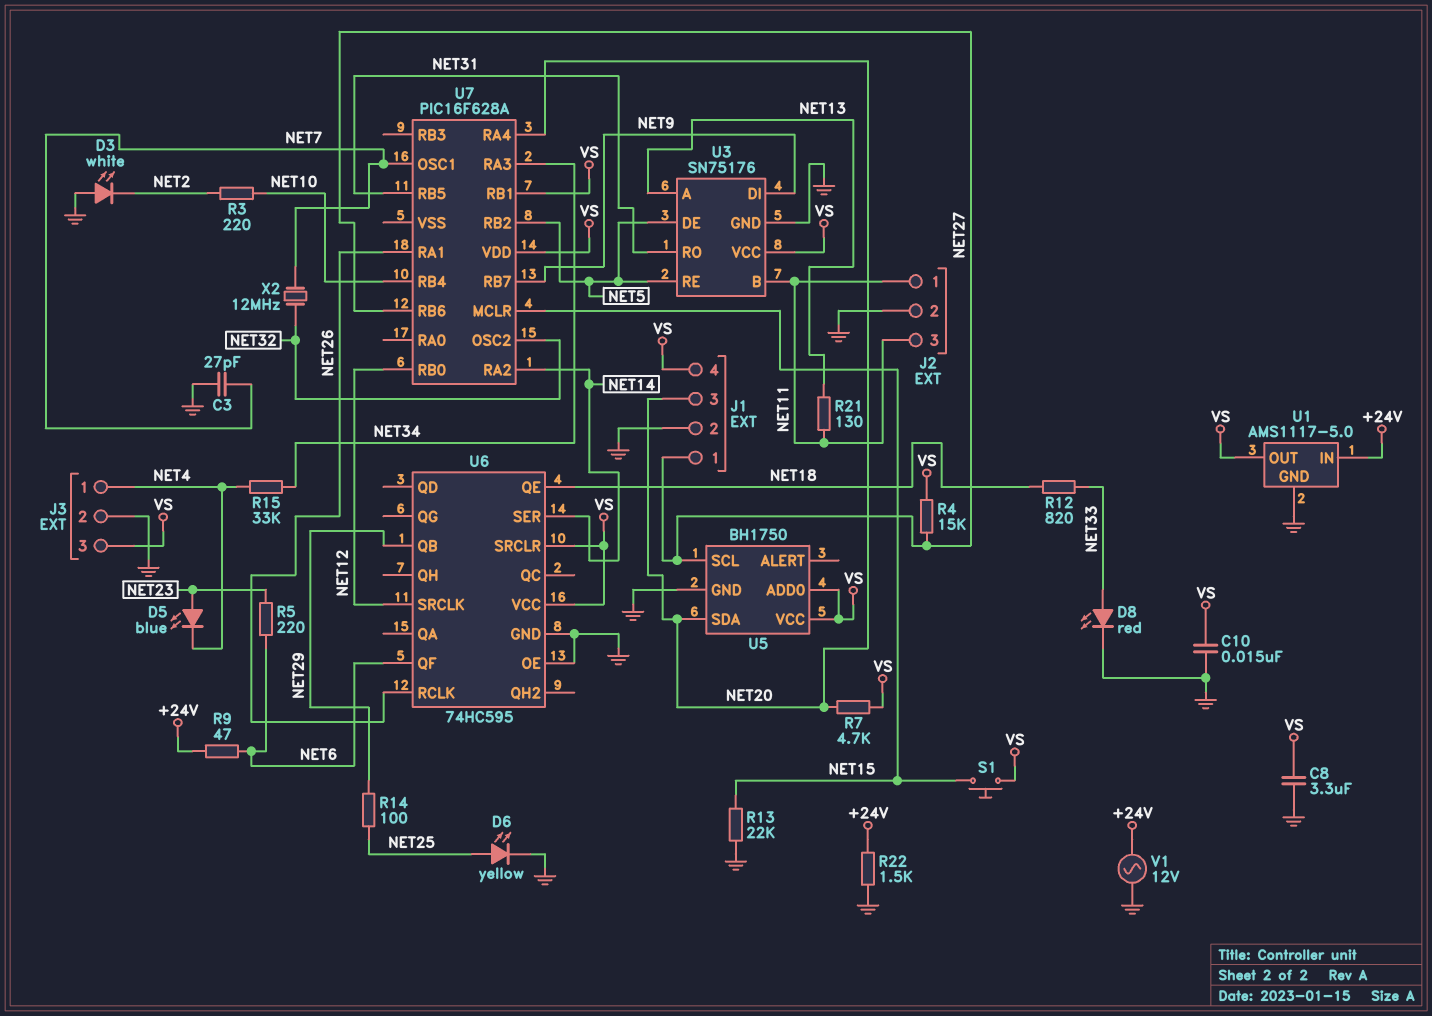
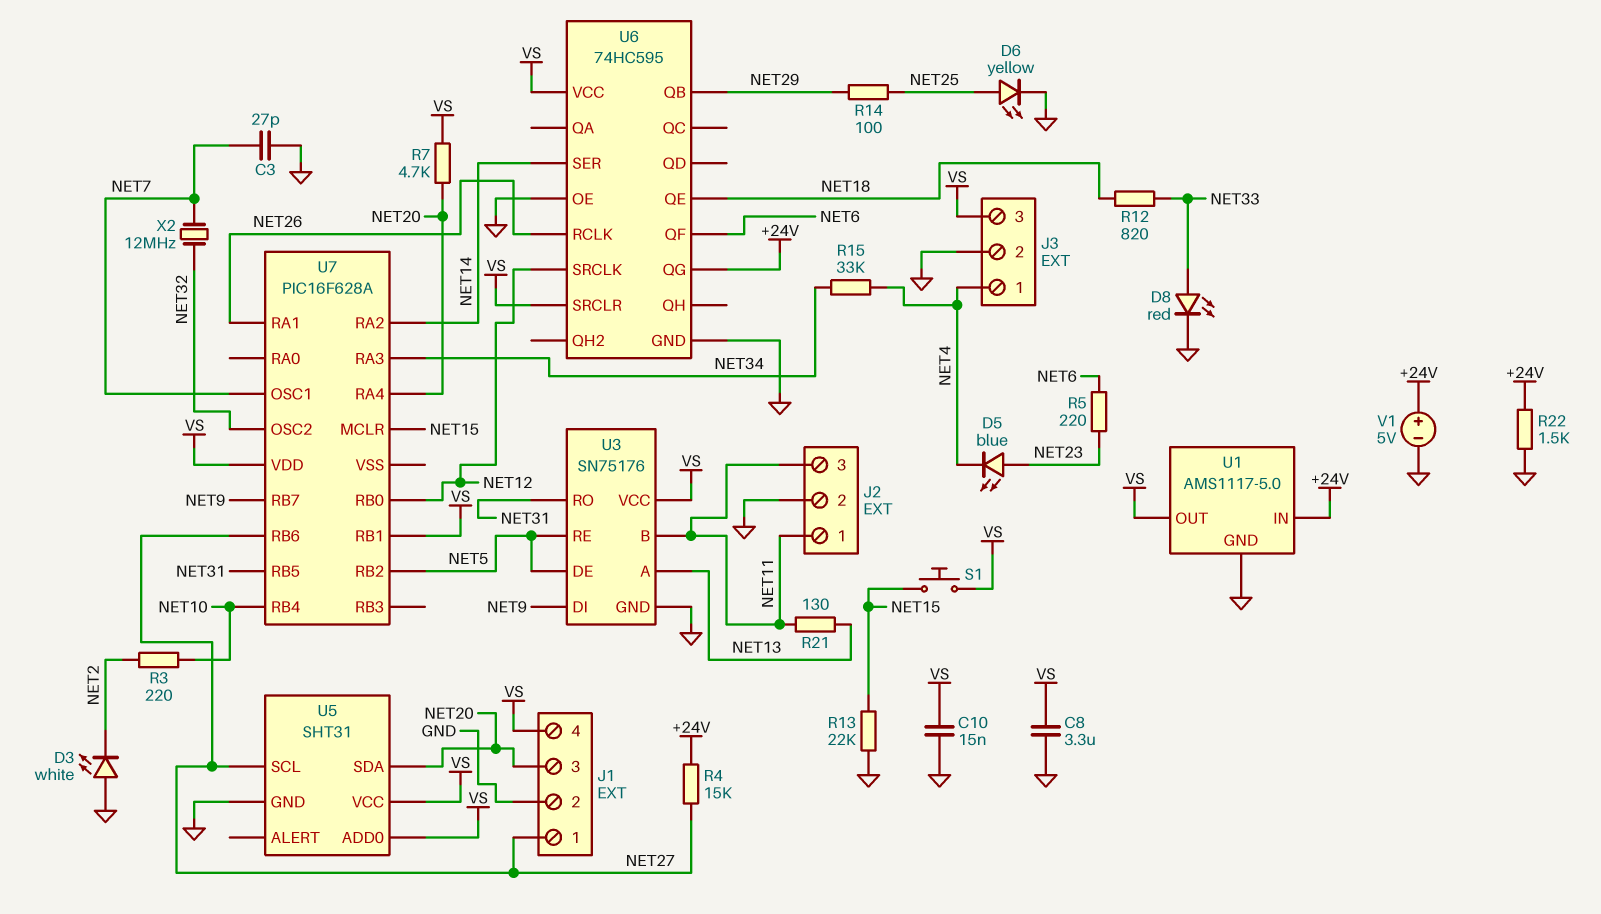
R4: 15k (NET27, VS) -> 15k (+24V, NET27)
R9: 47 (+24V, NET6) -> none
U5: BH1750 -> SHT31
U6 pin QG: none -> +24V
V1: AC 12V (+24V, GND) -> 5V (plus +24V, minus GND)

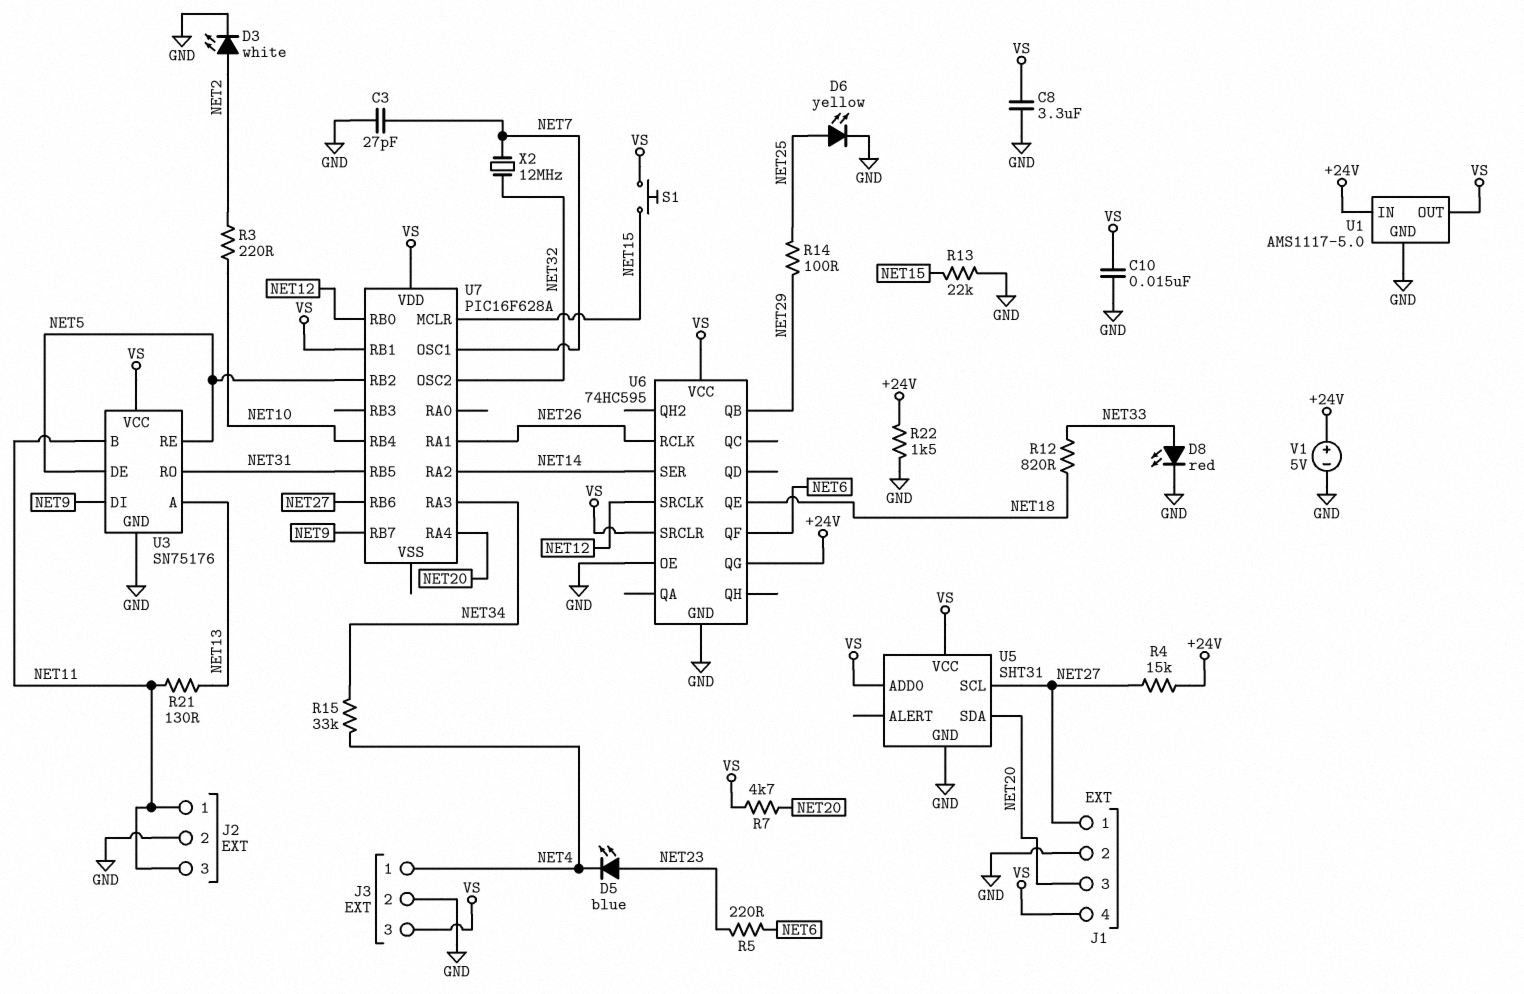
D3: LED white (A GND, K NET2) -> LED white (A NET2, K GND)

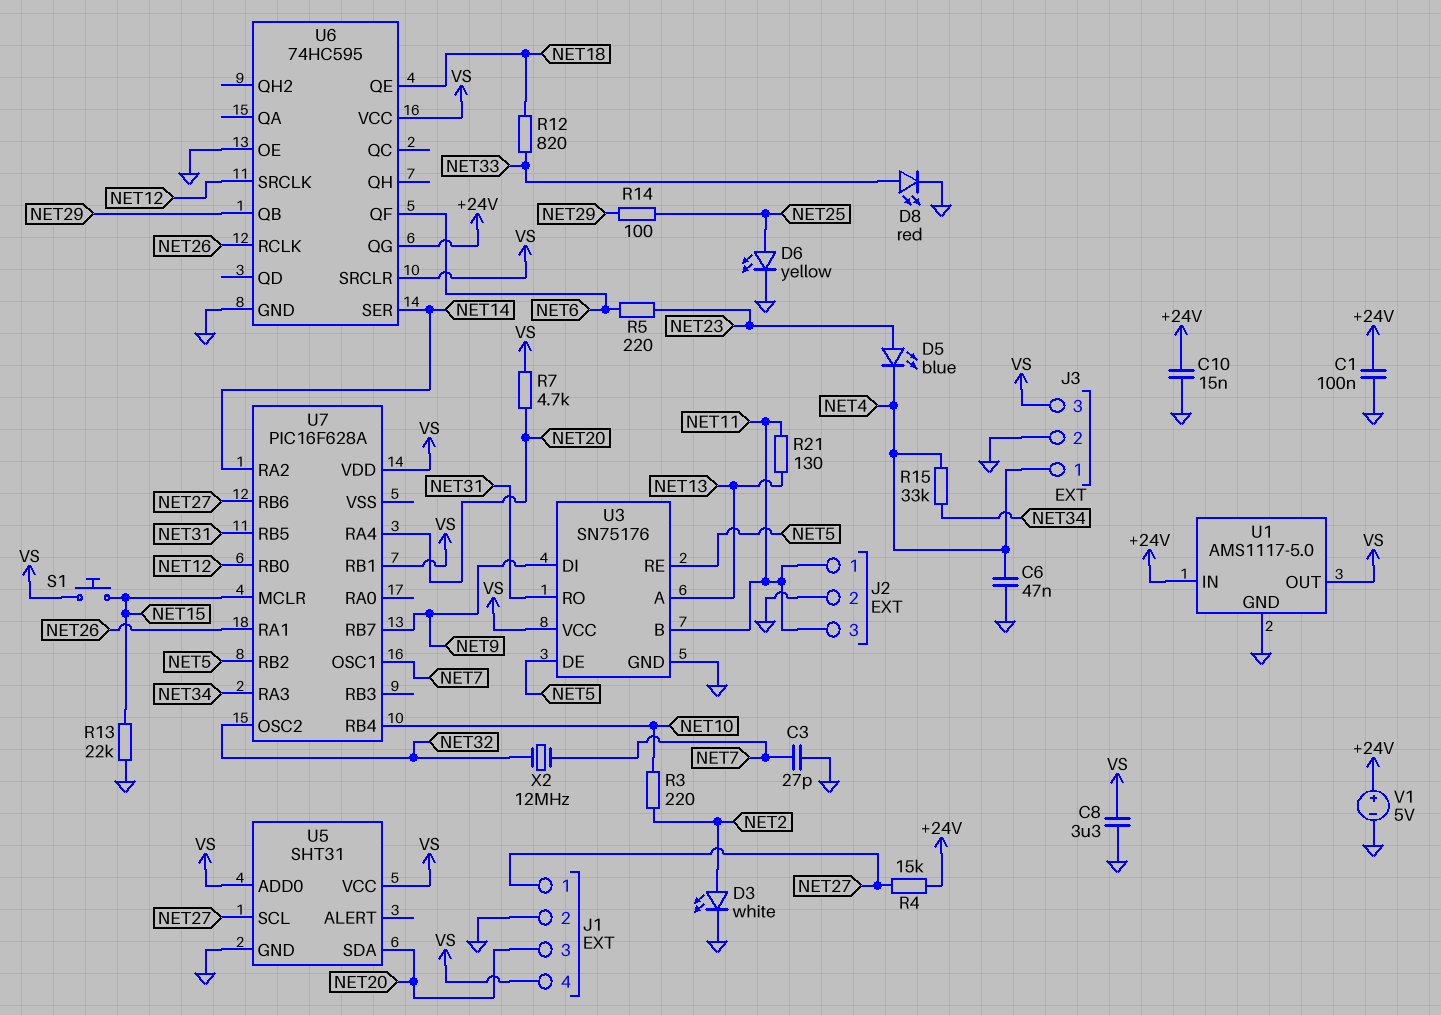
C1: none -> 100nF (+24V, GND)
C6: none -> 47nF (GND, NET4)
C10: 15nF (GND, VS) -> 15nF (+24V, GND)
R22: 1.5k (+24V, GND) -> none

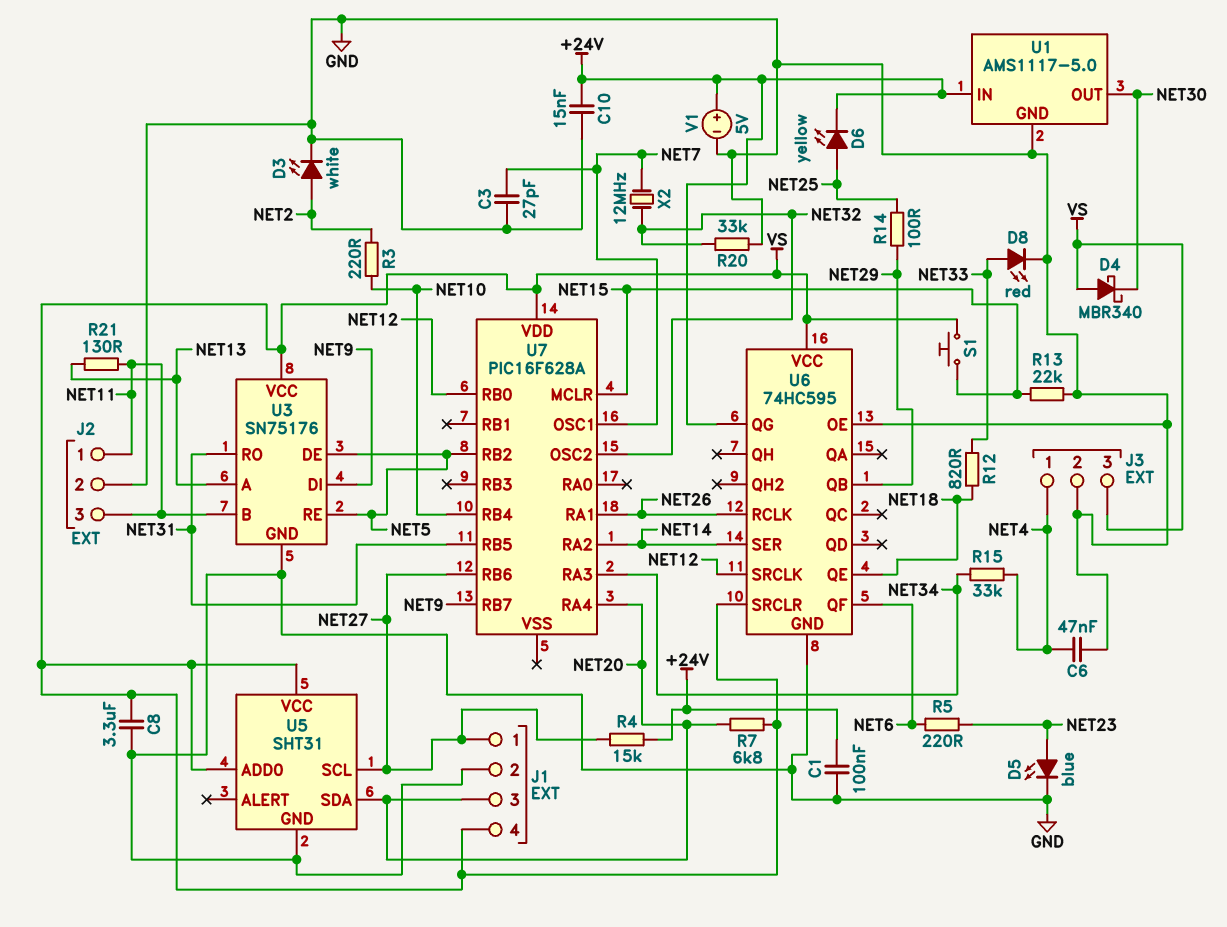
D4: none -> schottky MBR340 (A VS, K NET30)
D5: LED blue (A NET23, K NET4) -> LED blue (A NET23, K GND)
D6: LED yellow (A NET25, K GND) -> LED yellow (A NET25, K +24V)
R7: 4.7k (NET20, VS) -> 6.8k (NET20, VS)
R20: none -> 33k (GND, NET32)
U1 pin OUT: VS -> NET30
U7 pin RB1: VS -> none

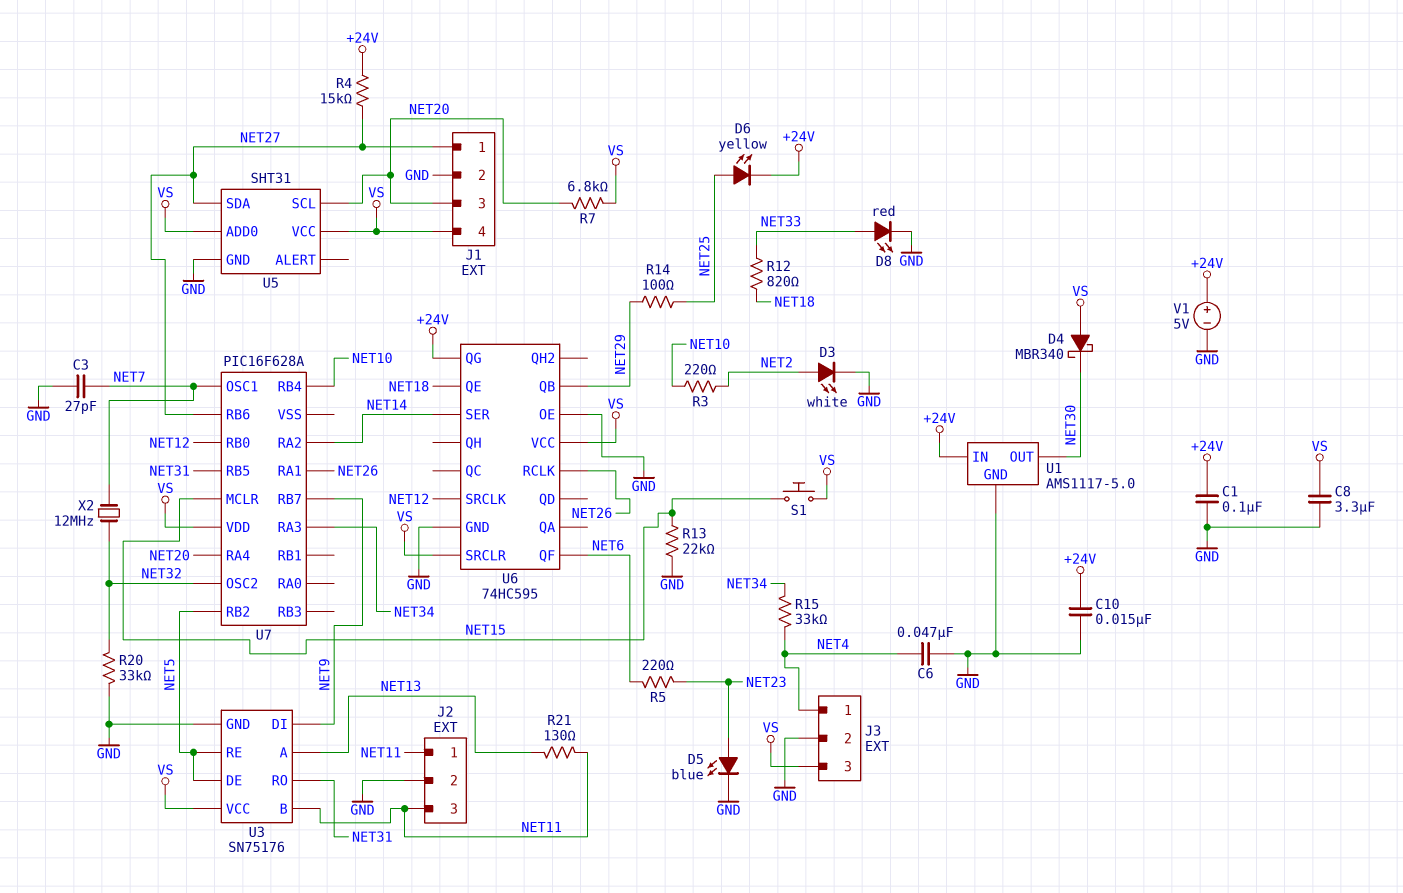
U5 pin SCL: NET27 -> NET20
U5 pin SDA: NET20 -> NET27

